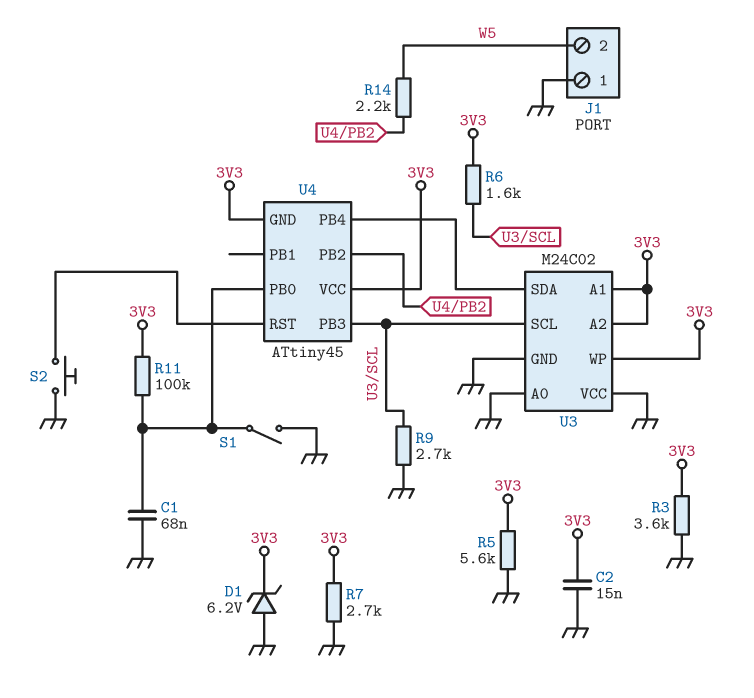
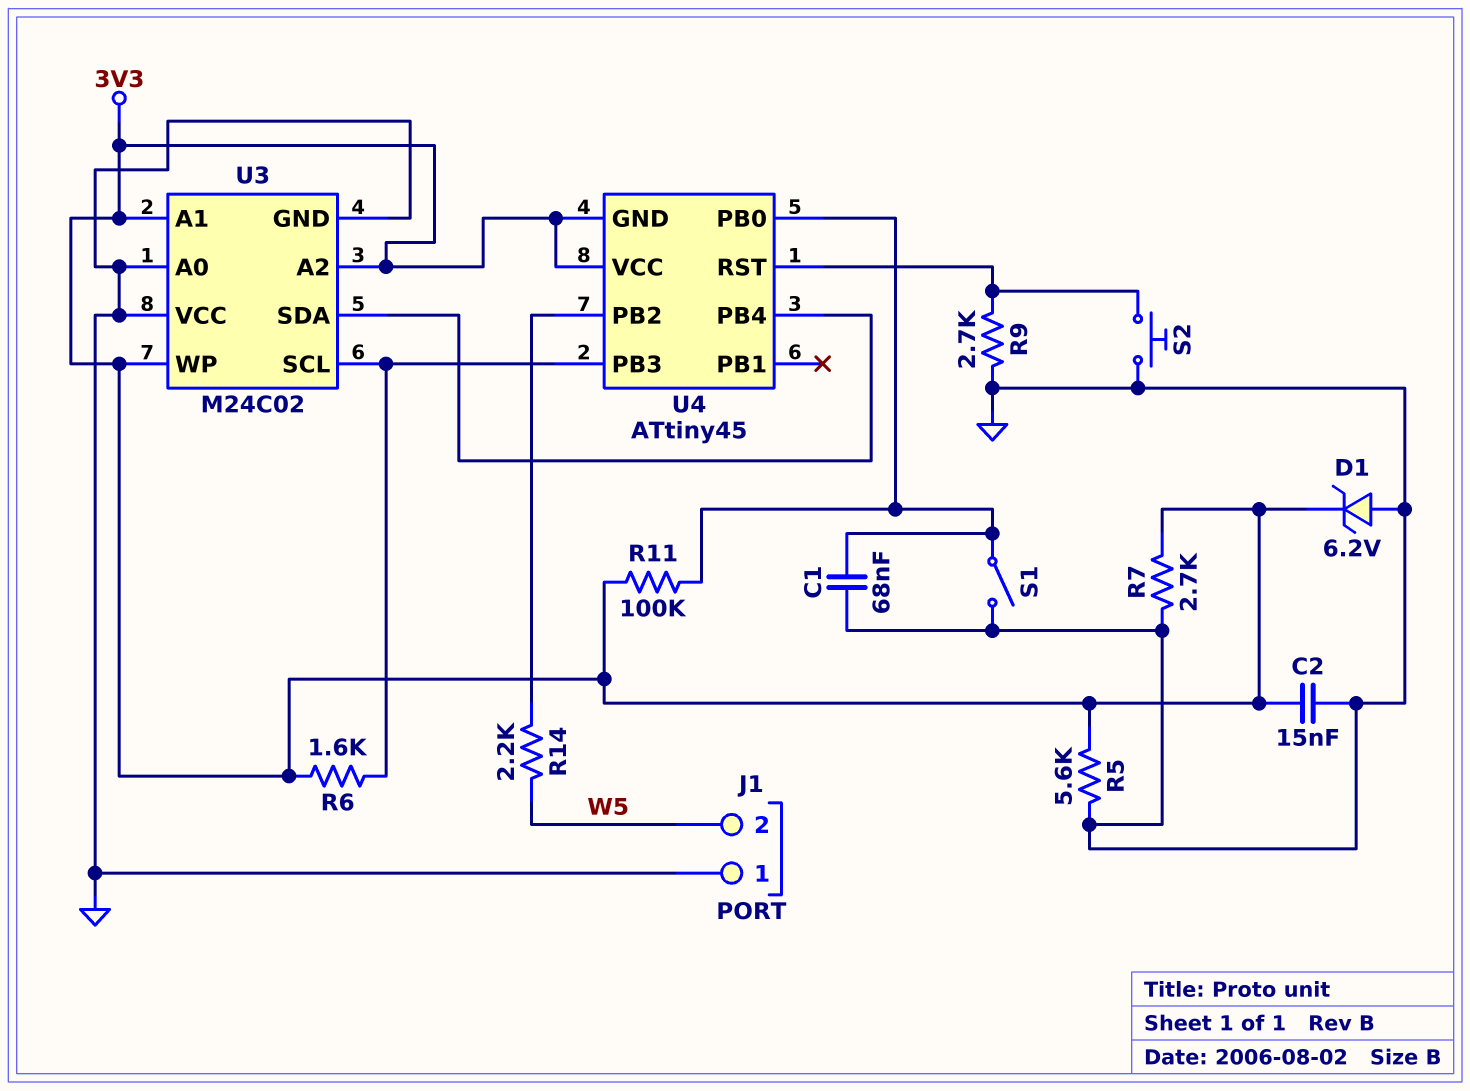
R3: 3.6k (3V3, GND) -> none
R9: 2.7k (GND, U3/SCL) -> 2.7k (GND, U4/RST)

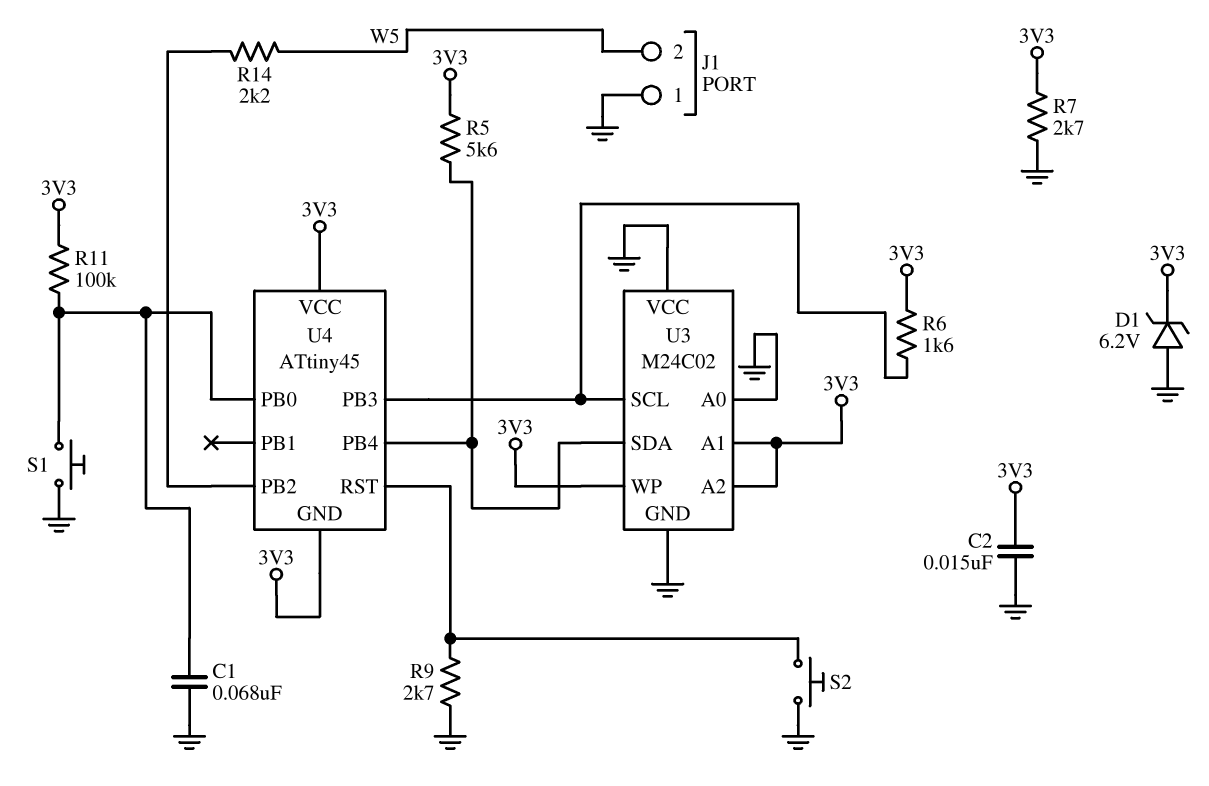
R5: 5.6k (3V3, GND) -> 5.6k (3V3, U3/SDA)
S1: switch (GND, U4/PB0) -> button (GND, U4/PB0)

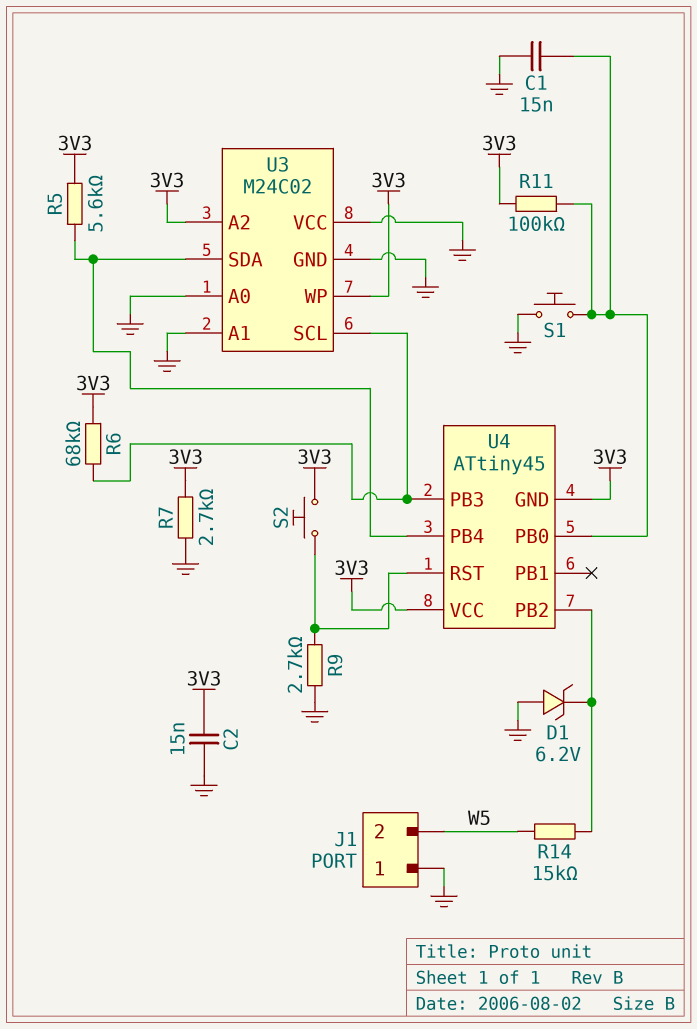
C1: 68nF (GND, U4/PB0) -> 15nF (GND, U4/PB0)
D1: zener 6.2V (A GND, K 3V3) -> zener 6.2V (A GND, K U4/PB2)
R6: 1.6k (3V3, U3/SCL) -> 68k (3V3, U3/SCL)
R14: 2.2k (U4/PB2, W5) -> 15k (U4/PB2, W5)
S2: button (GND, U4/RST) -> button (3V3, U4/RST)
U3 pin A1: 3V3 -> GND

